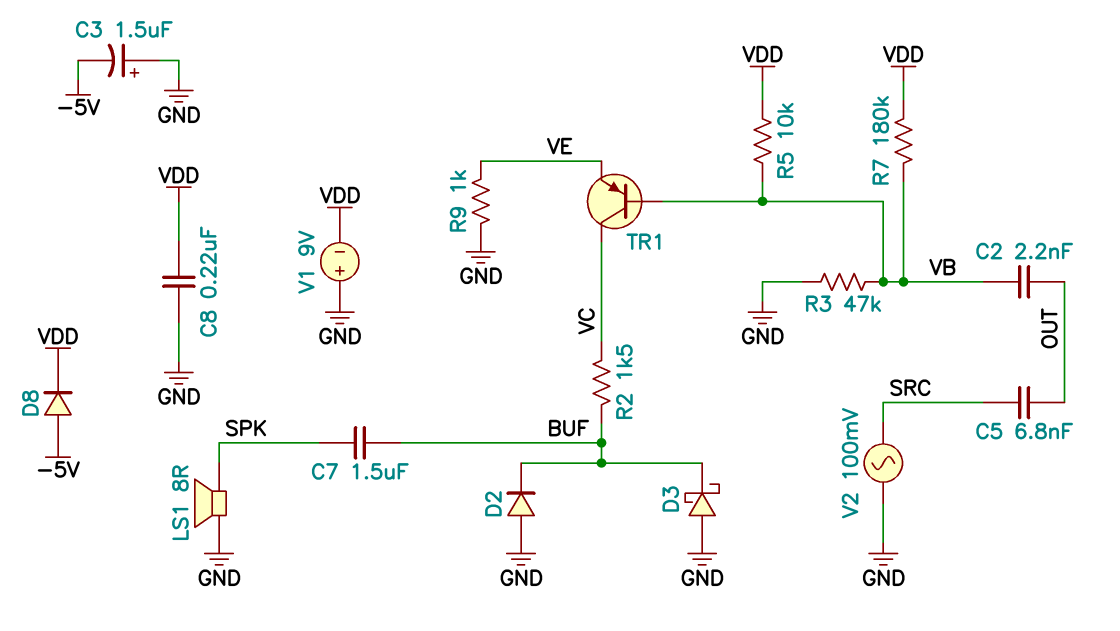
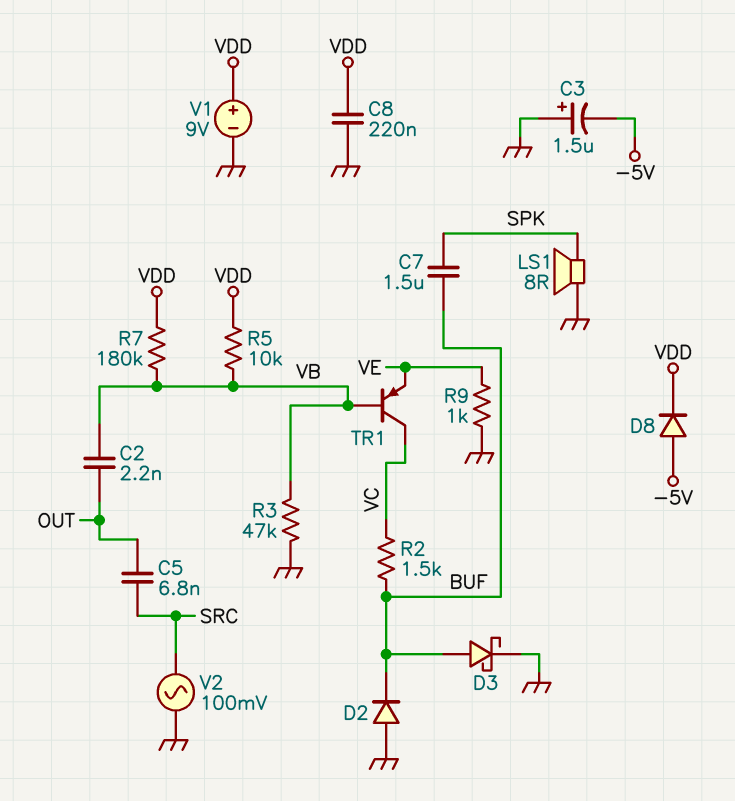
D3: schottky (A GND, K BUF) -> schottky (A BUF, K GND)
V1: 9V (plus GND, minus VDD) -> 9V (plus VDD, minus GND)

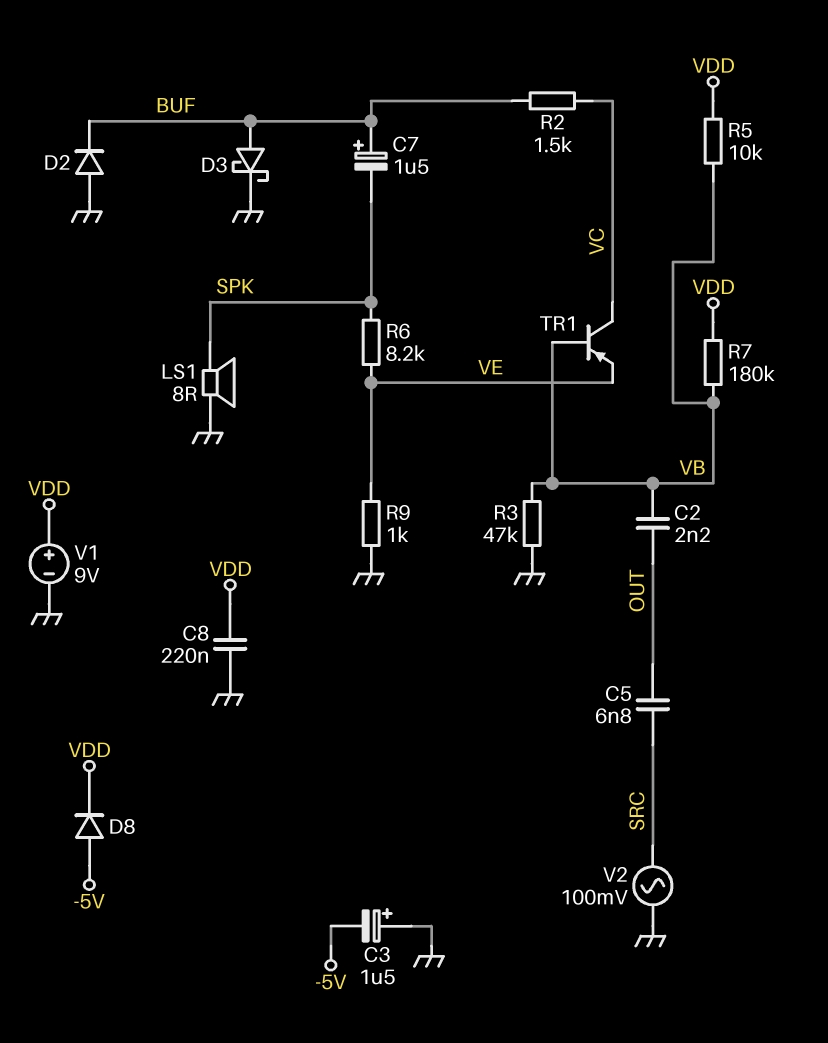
C7: 1.5uF (BUF, SPK) -> 1.5uF (plus BUF, minus SPK)
R6: none -> 8.2k (SPK, VE)

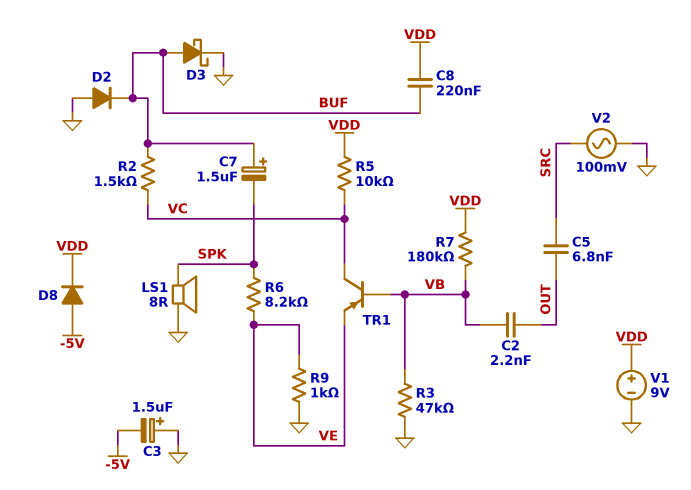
C8: 220nF (GND, VDD) -> 220nF (BUF, VDD)
R5: 10k (VB, VDD) -> 10k (VC, VDD)

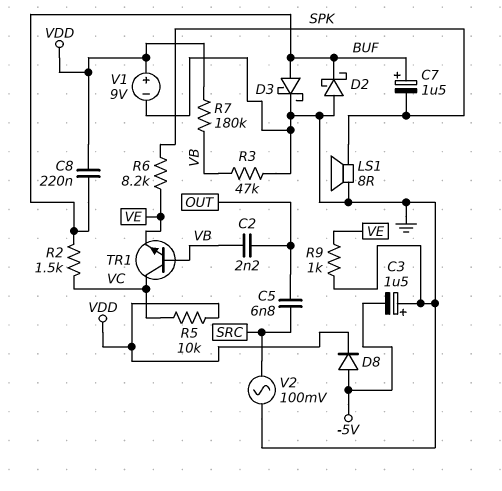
D2: diode (A GND, K BUF) -> schottky (A GND, K BUF)
TR1: PNP (B VB, C VC, E VE) -> NPN (B VB, C VC, E VE)

